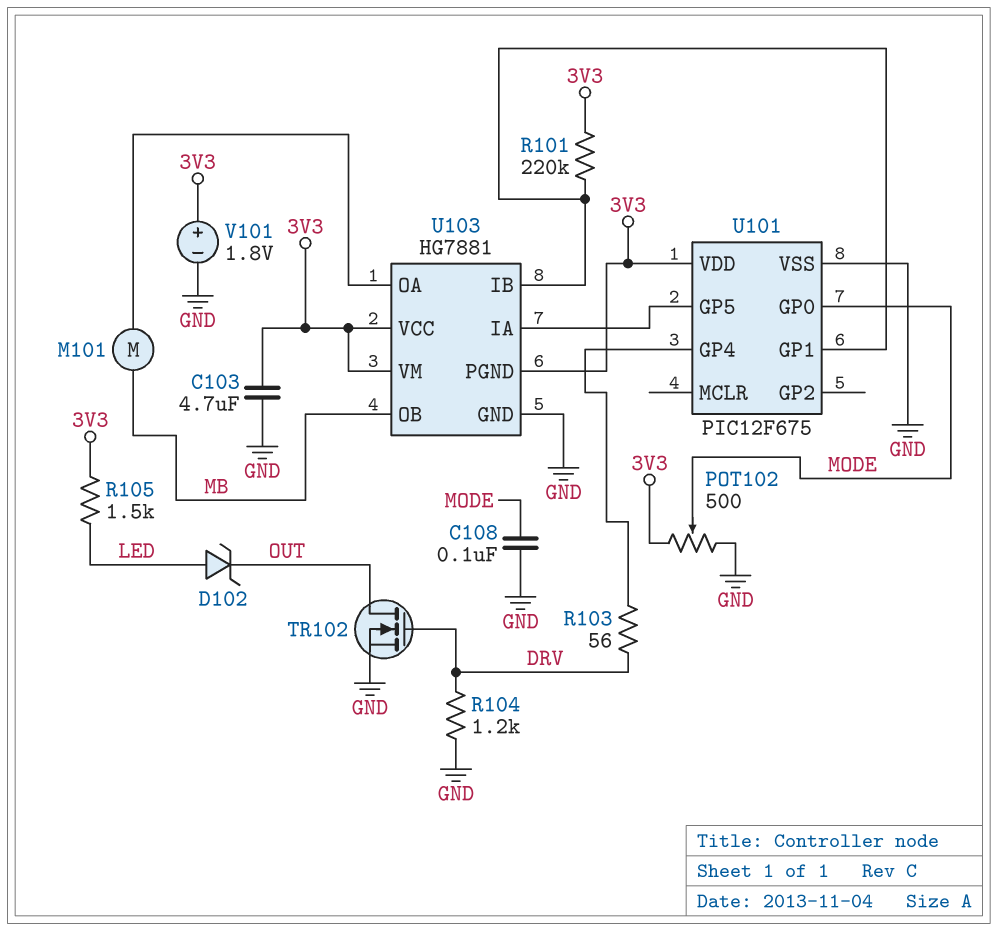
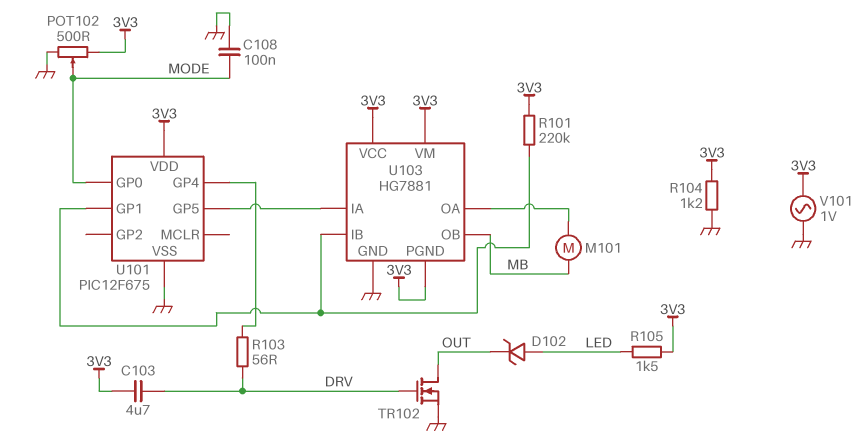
C103: 4.7uF (3V3, GND) -> 4.7uF (3V3, DRV)
R104: 1.2k (DRV, GND) -> 1.2k (3V3, GND)
V101: 1.8V (plus 3V3, minus GND) -> AC 1V (3V3, GND)

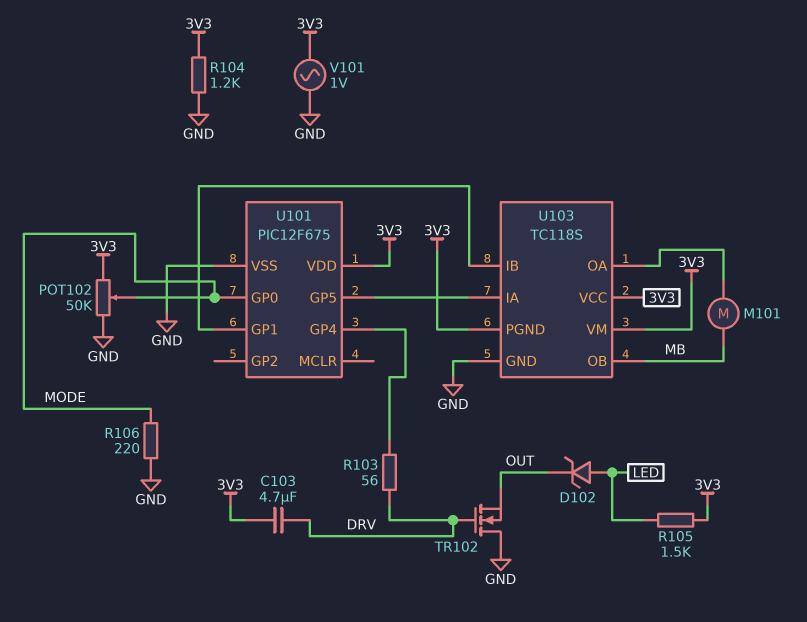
C108: 100nF (GND, MODE) -> none
POT102: 500 (3V3, GND, wiper MODE) -> 50k (3V3, GND, wiper MODE)
R101: 220k (3V3, U101/GP1) -> none
R106: none -> 220 (GND, MODE)
TR102: NMOS (G DRV, D OUT, S GND) -> NMOS (G DRV, D GND, S OUT)
U103: HG7881 -> TC118S

